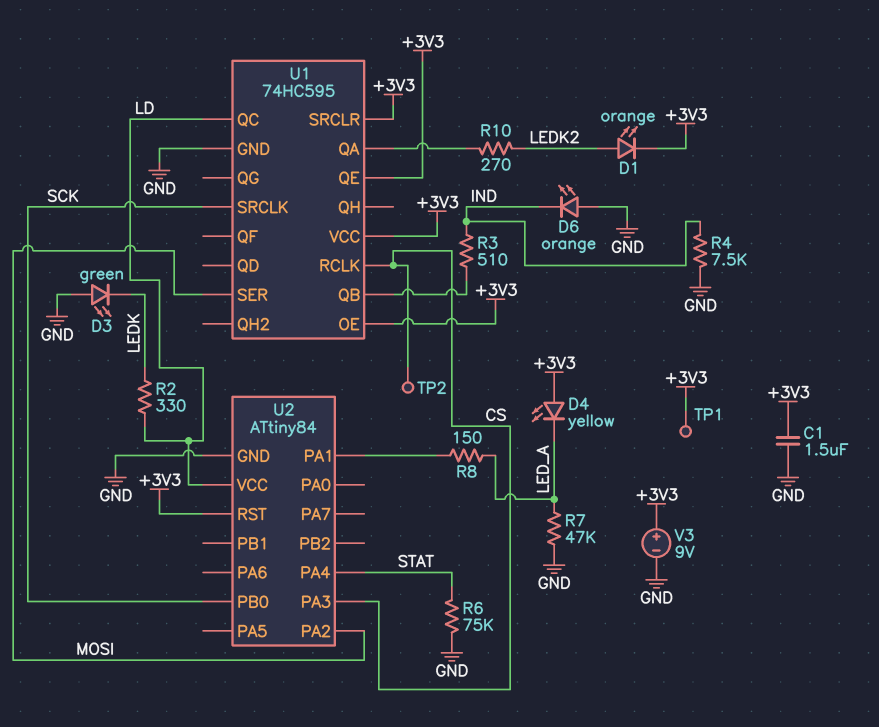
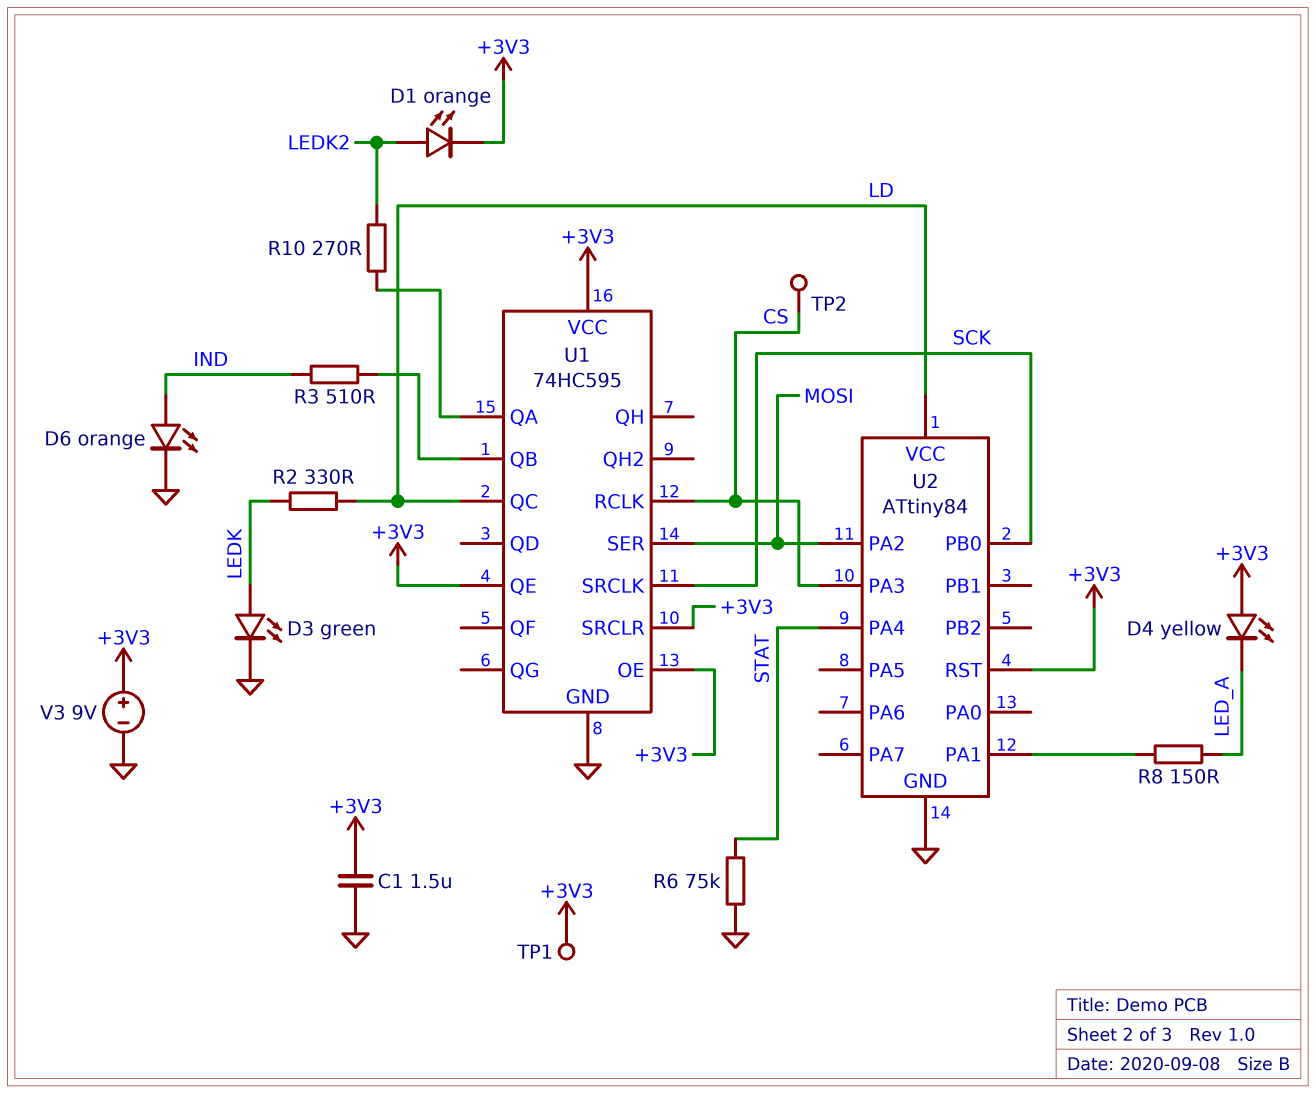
D3: LED green (A GND, K LEDK) -> LED green (A LEDK, K GND)
D6: LED orange (A GND, K IND) -> LED orange (A IND, K GND)
R4: 7.5k (GND, IND) -> none
R7: 47k (GND, LED_A) -> none

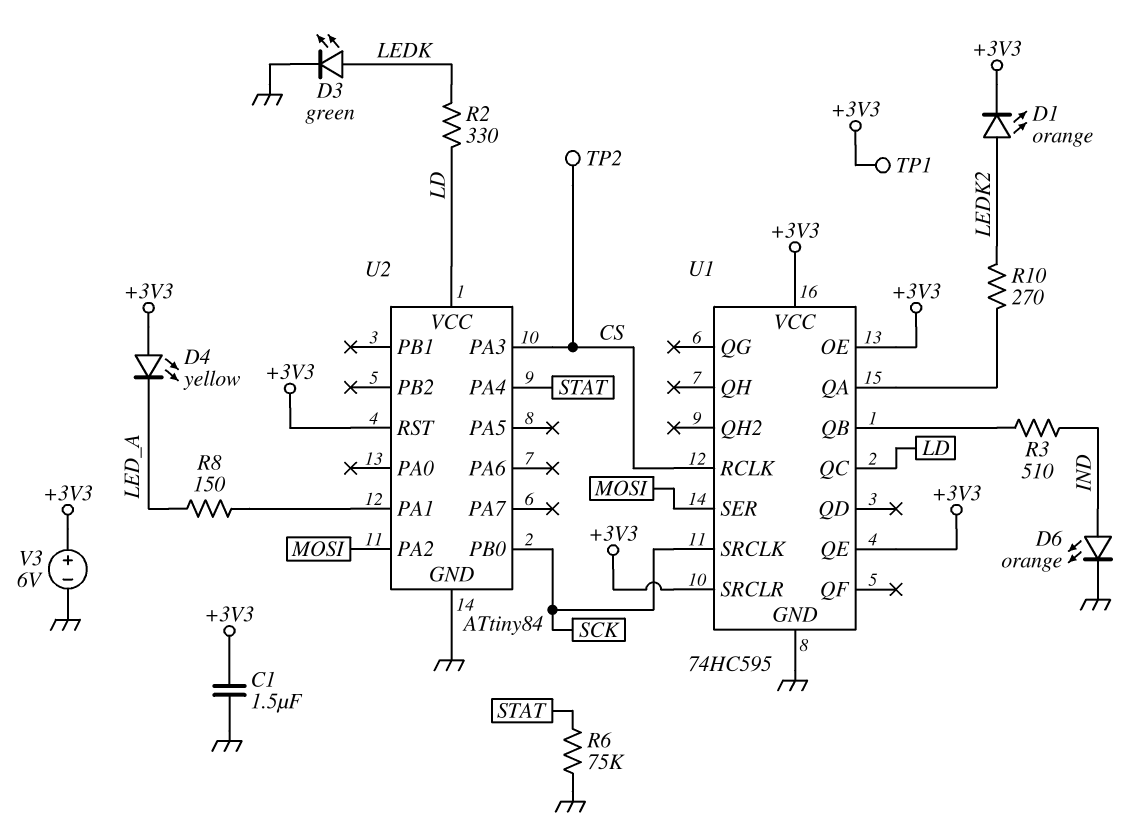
V3: 9V (plus +3V3, minus GND) -> 6V (plus +3V3, minus GND)

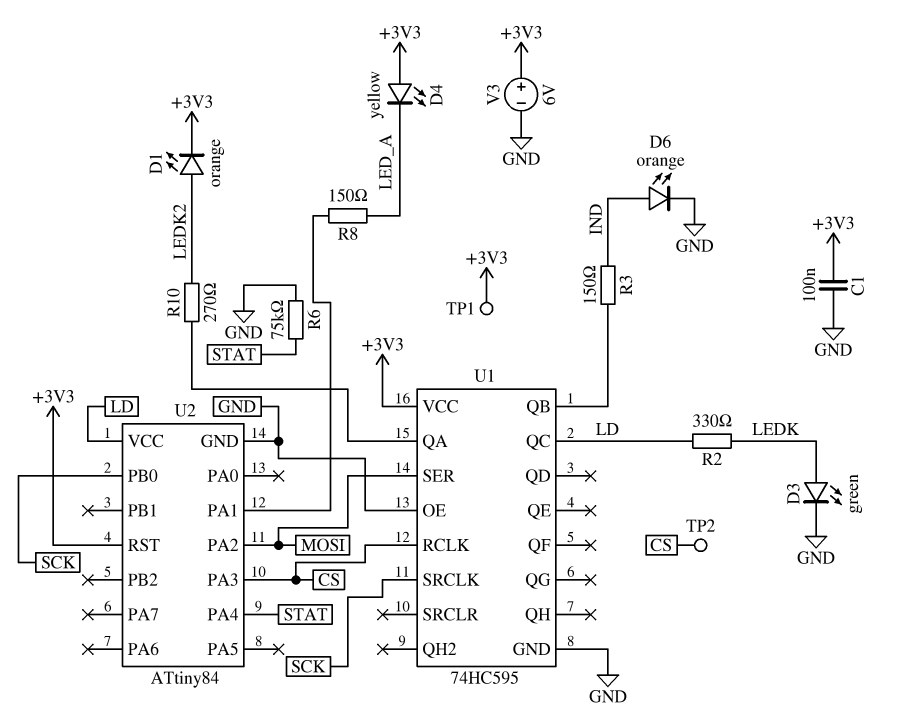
C1: 1.5uF (+3V3, GND) -> 100nF (+3V3, GND)
R3: 510 (IND, U1/QB) -> 150 (IND, U1/QB)
U1 pin OE: +3V3 -> GND
U1 pin QE: +3V3 -> none
U1 pin SRCLR: +3V3 -> none

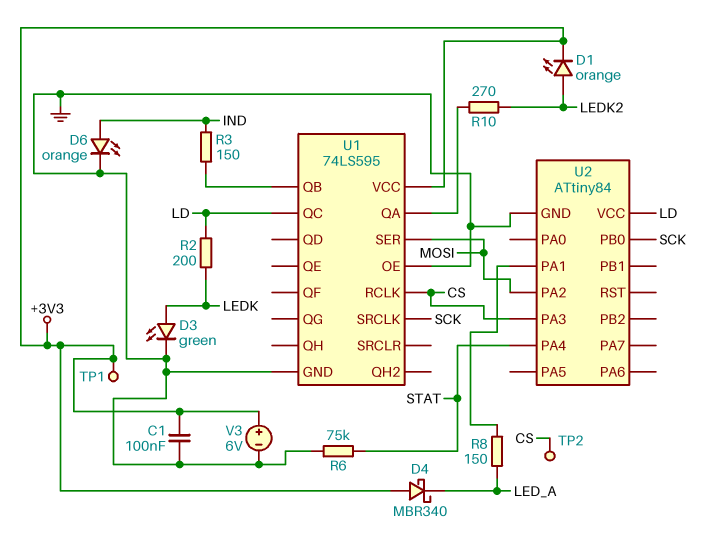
D4: LED yellow (A +3V3, K LED_A) -> schottky MBR340 (A +3V3, K LED_A)
R2: 330 (LD, LEDK) -> 200 (LD, LEDK)
U1: 74HC595 -> 74LS595
U2 pin RST: +3V3 -> none

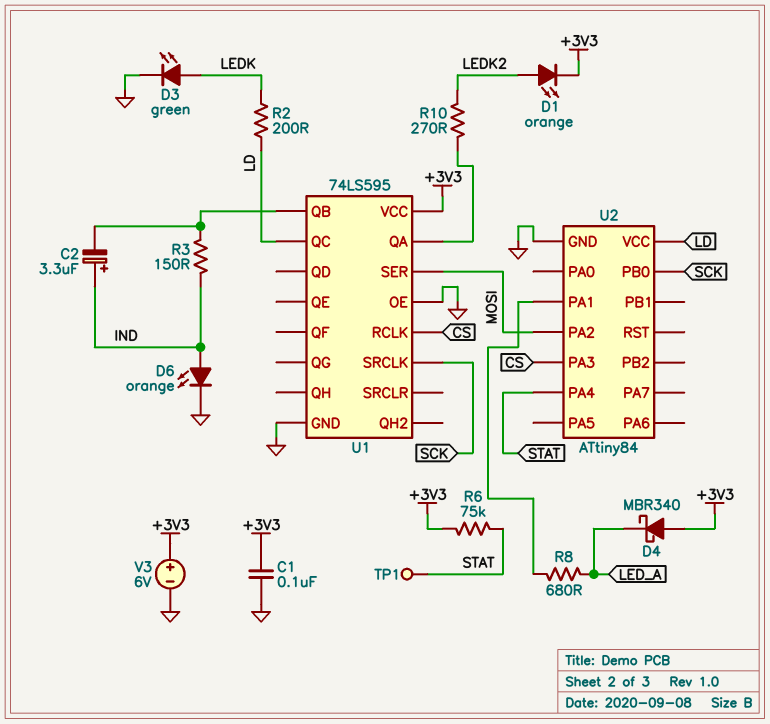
C2: none -> 3.3uF (plus IND, minus U1/QB)
R6: 75k (GND, STAT) -> 75k (+3V3, STAT)
R8: 150 (LED_A, U2/PA1) -> 680 (LED_A, U2/PA1)
TP1: test point (+3V3) -> test point (STAT)
TP2: test point (CS) -> none

